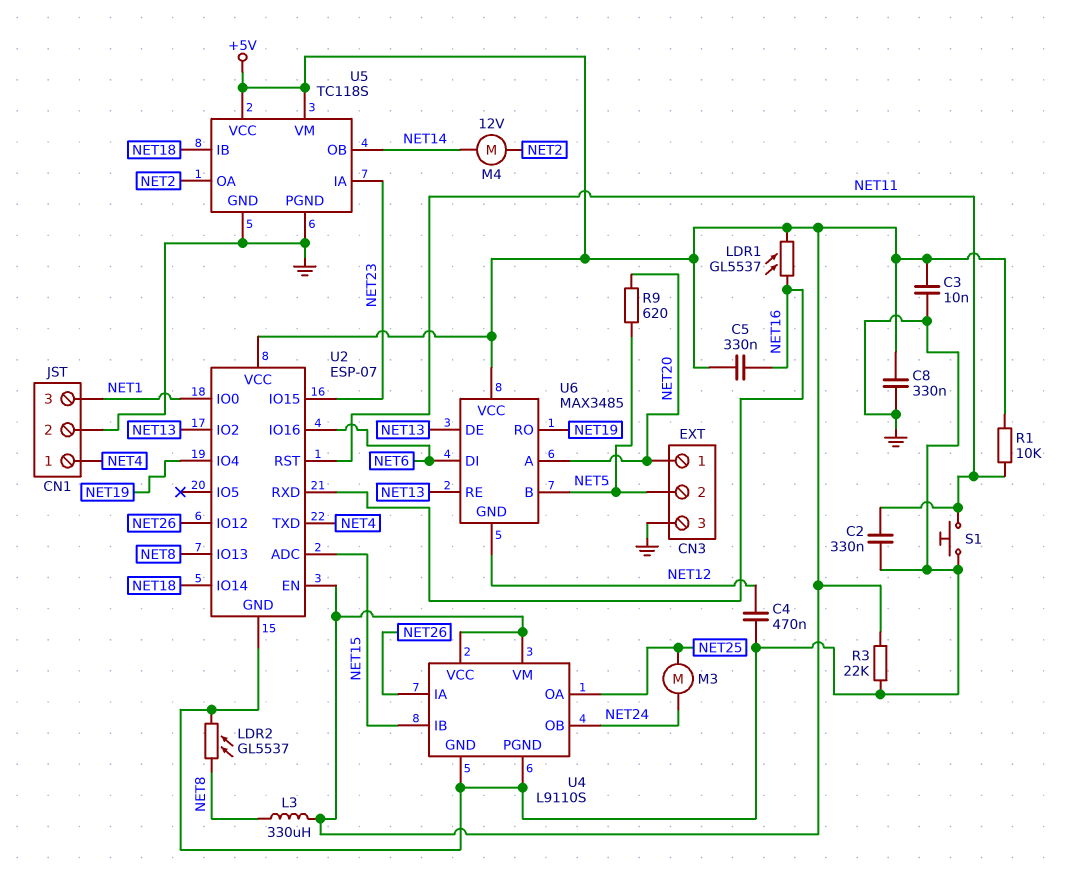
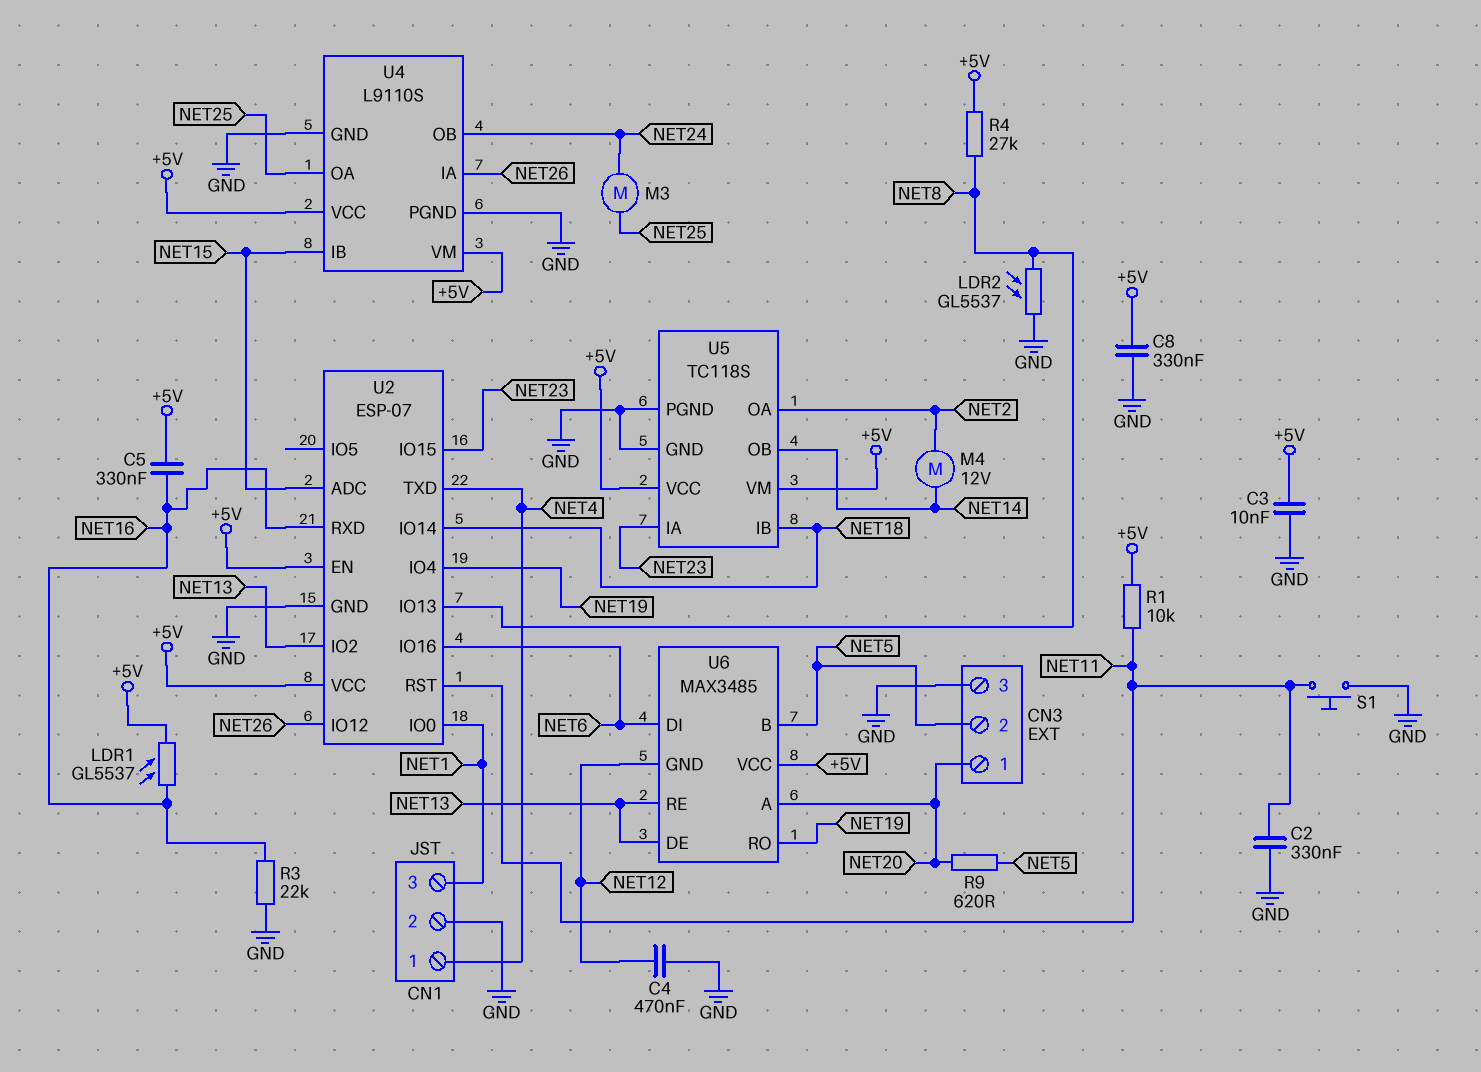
L3: 330uH (+5V, NET8) -> none
R3: 22k (+5V, GND) -> 22k (GND, NET16)
R4: none -> 27k (+5V, NET8)

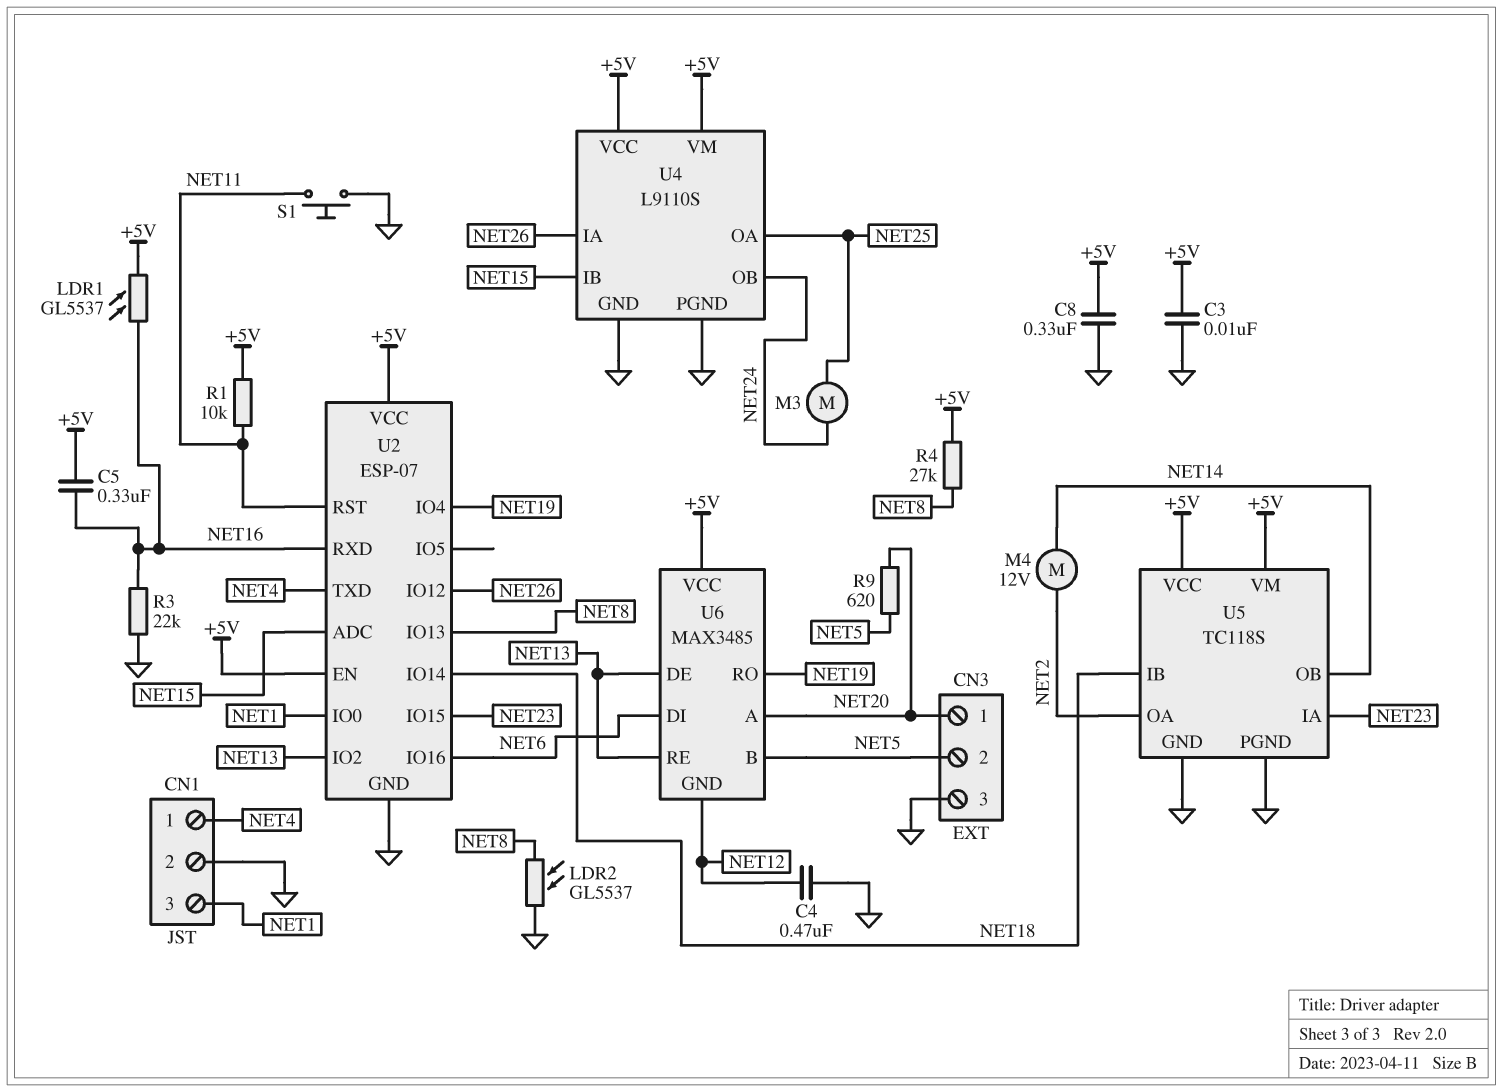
C2: 330nF (GND, NET11) -> none

